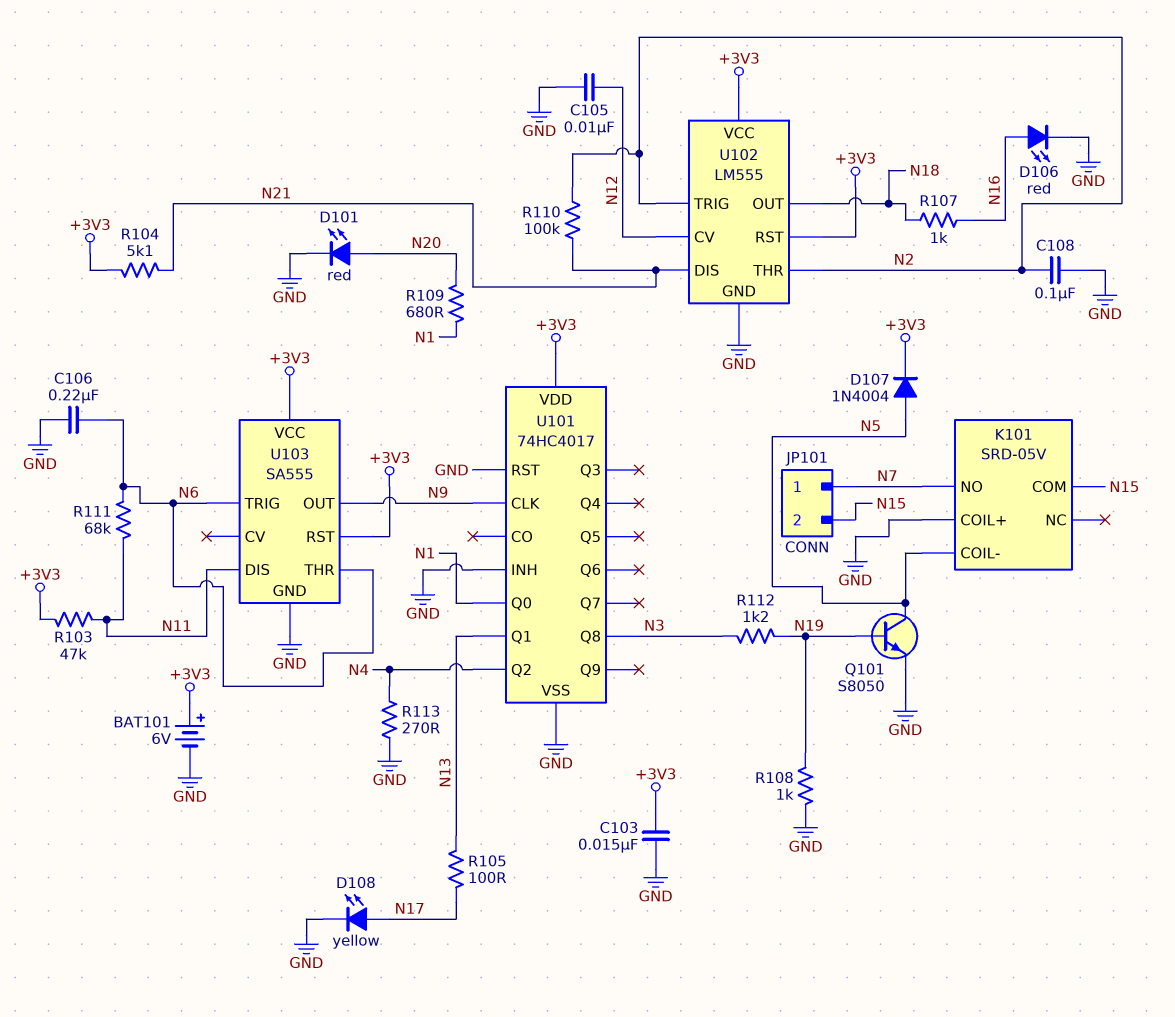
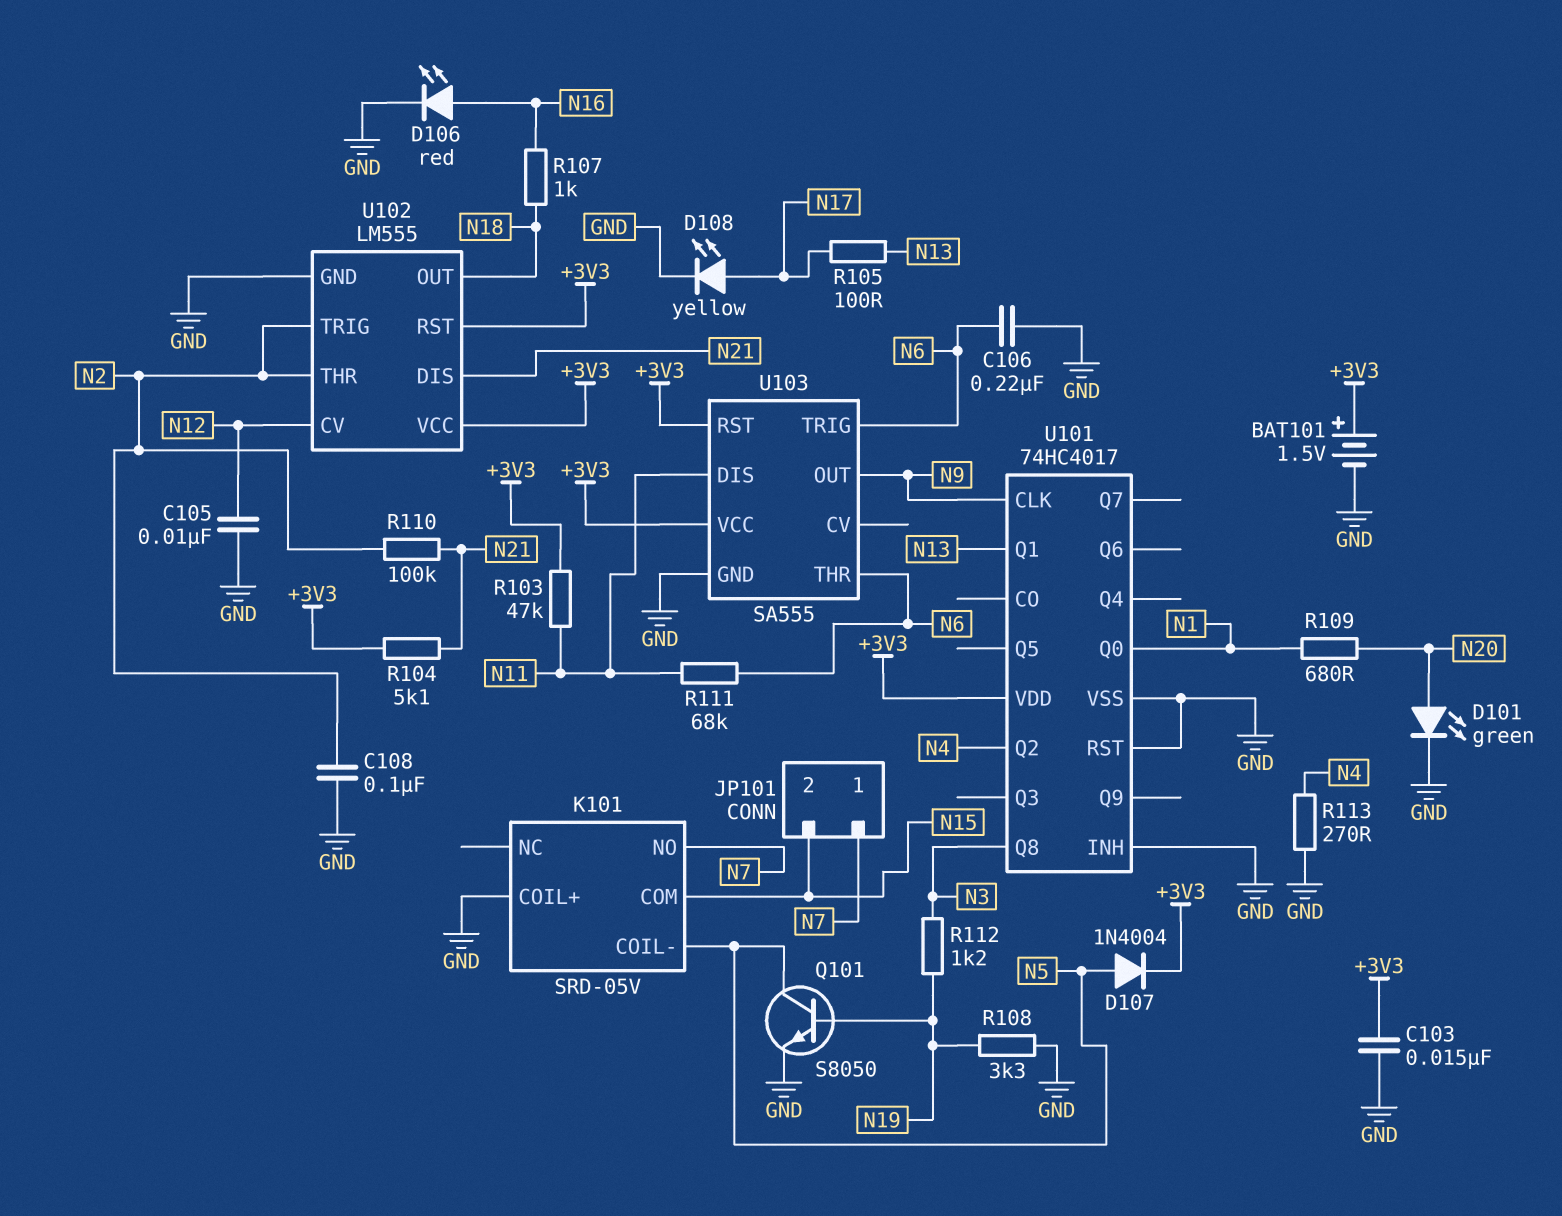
BAT101: 6V (plus +3V3, minus GND) -> 1.5V (plus +3V3, minus GND)
D101: LED red (A N20, K GND) -> LED green (A N20, K GND)
R108: 1k (GND, N19) -> 3.3k (GND, N19)

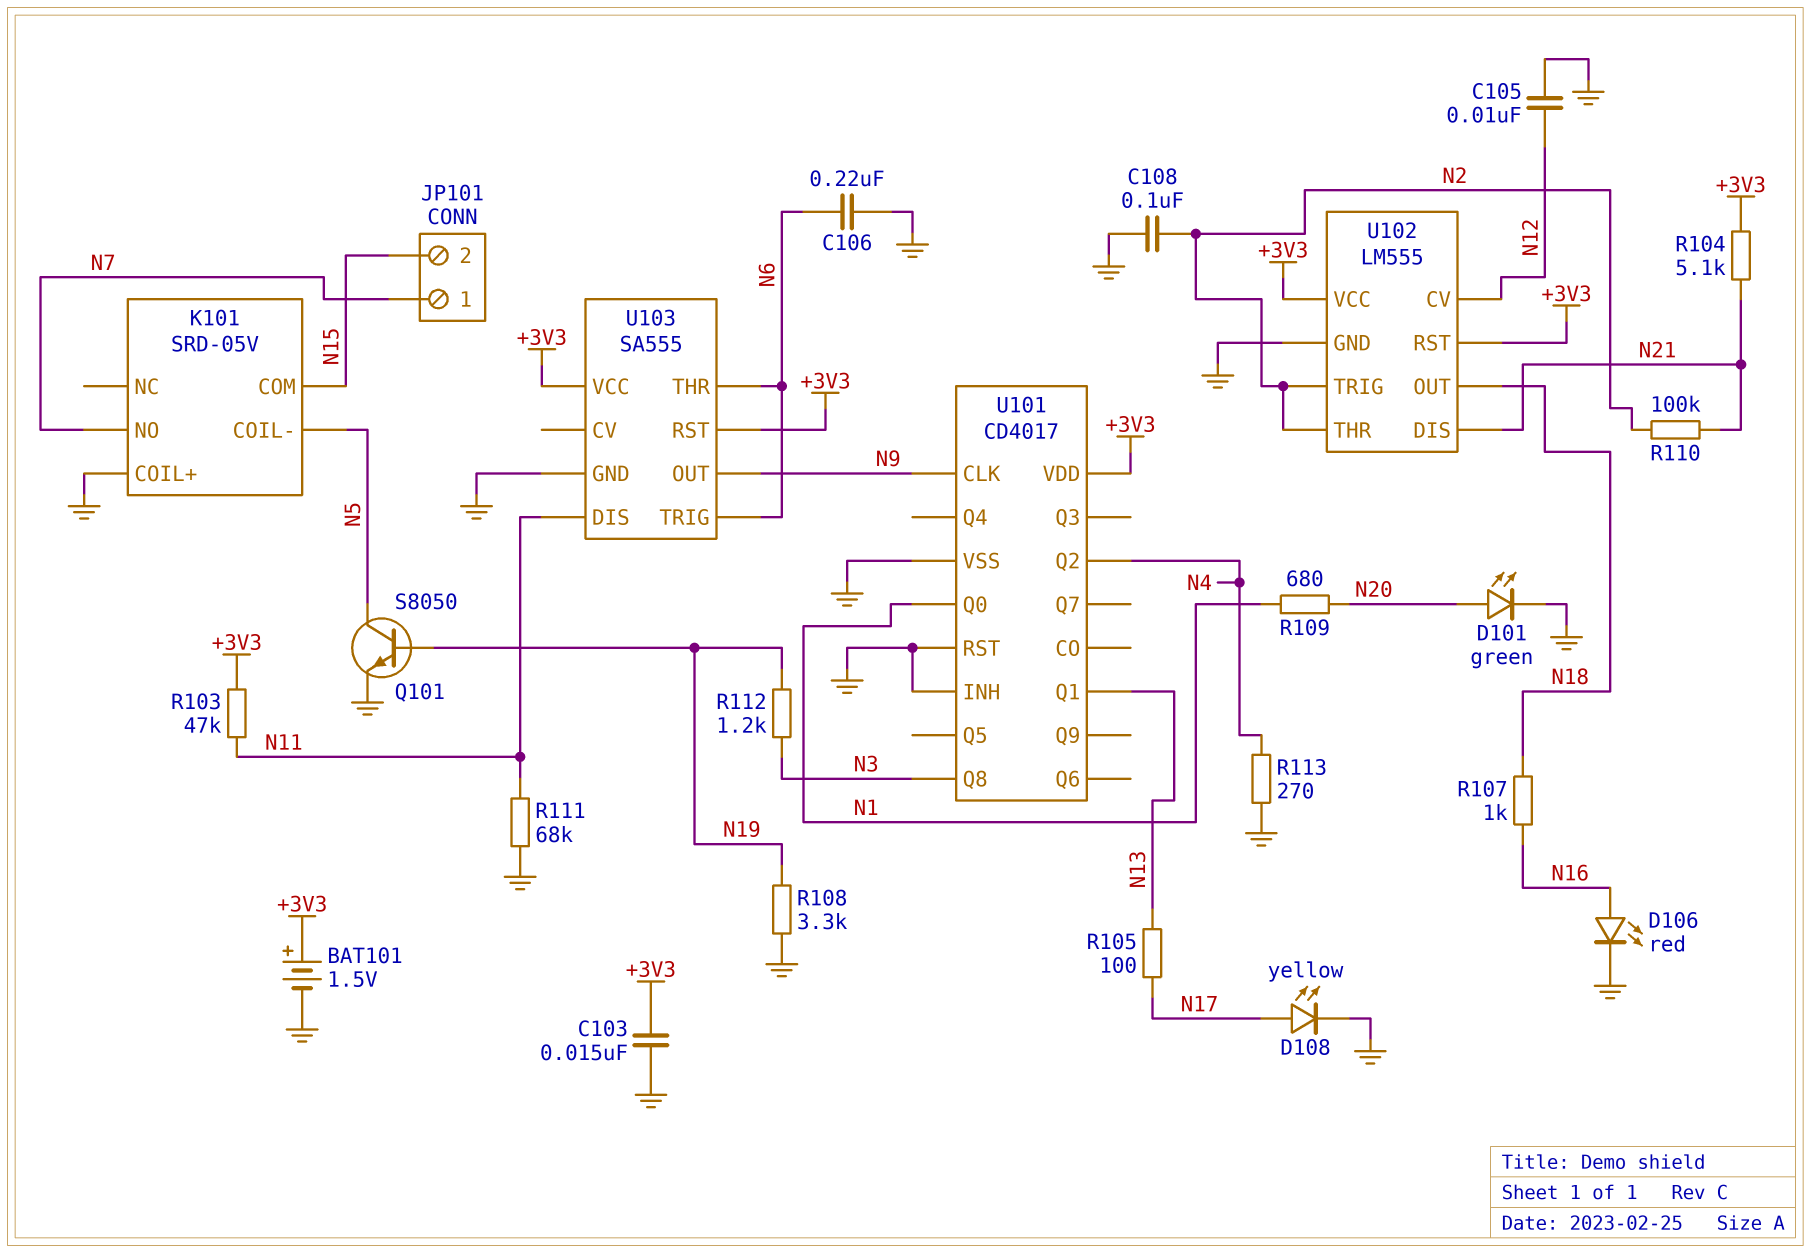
D107: diode 1N4004 (A N5, K +3V3) -> none
R111: 68k (N6, N11) -> 68k (GND, N11)
U101: 74HC4017 -> CD4017

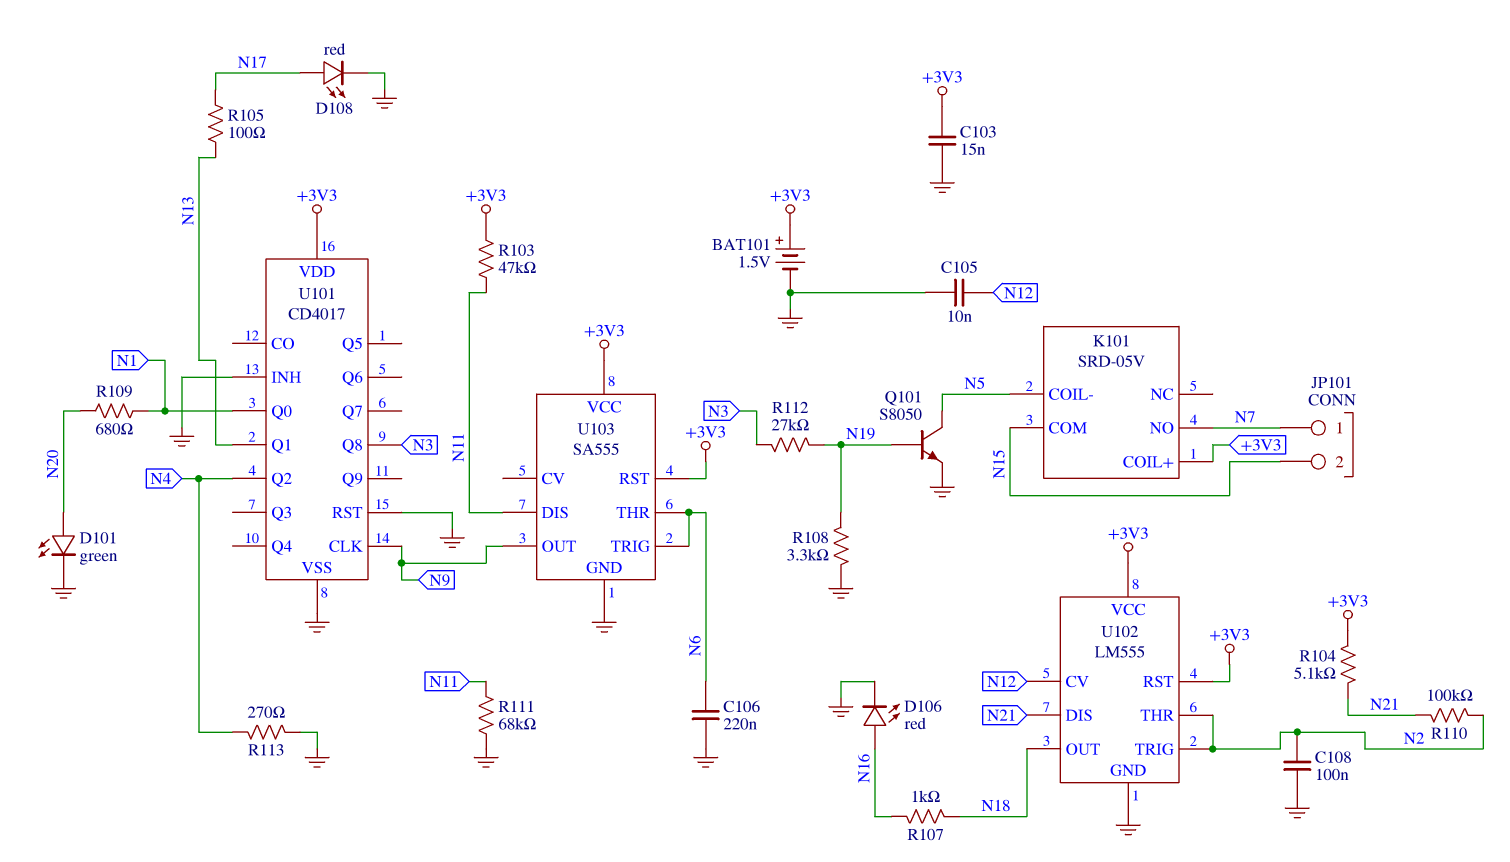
D108: LED yellow (A N17, K GND) -> LED red (A N17, K GND)
K101 pin COIL+: GND -> +3V3
R112: 1.2k (N3, N19) -> 27k (N3, N19)

